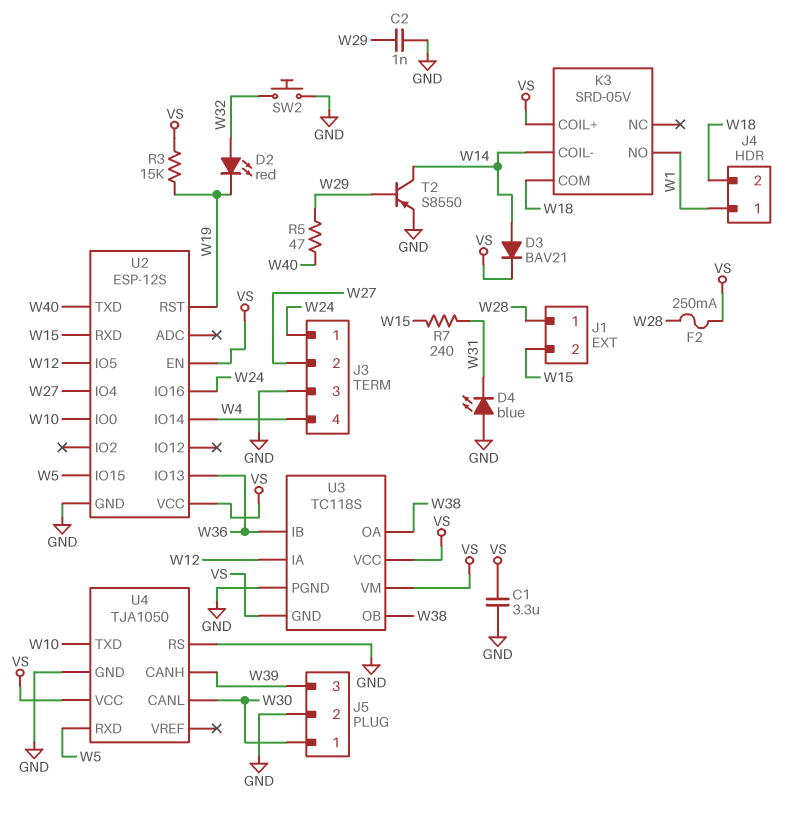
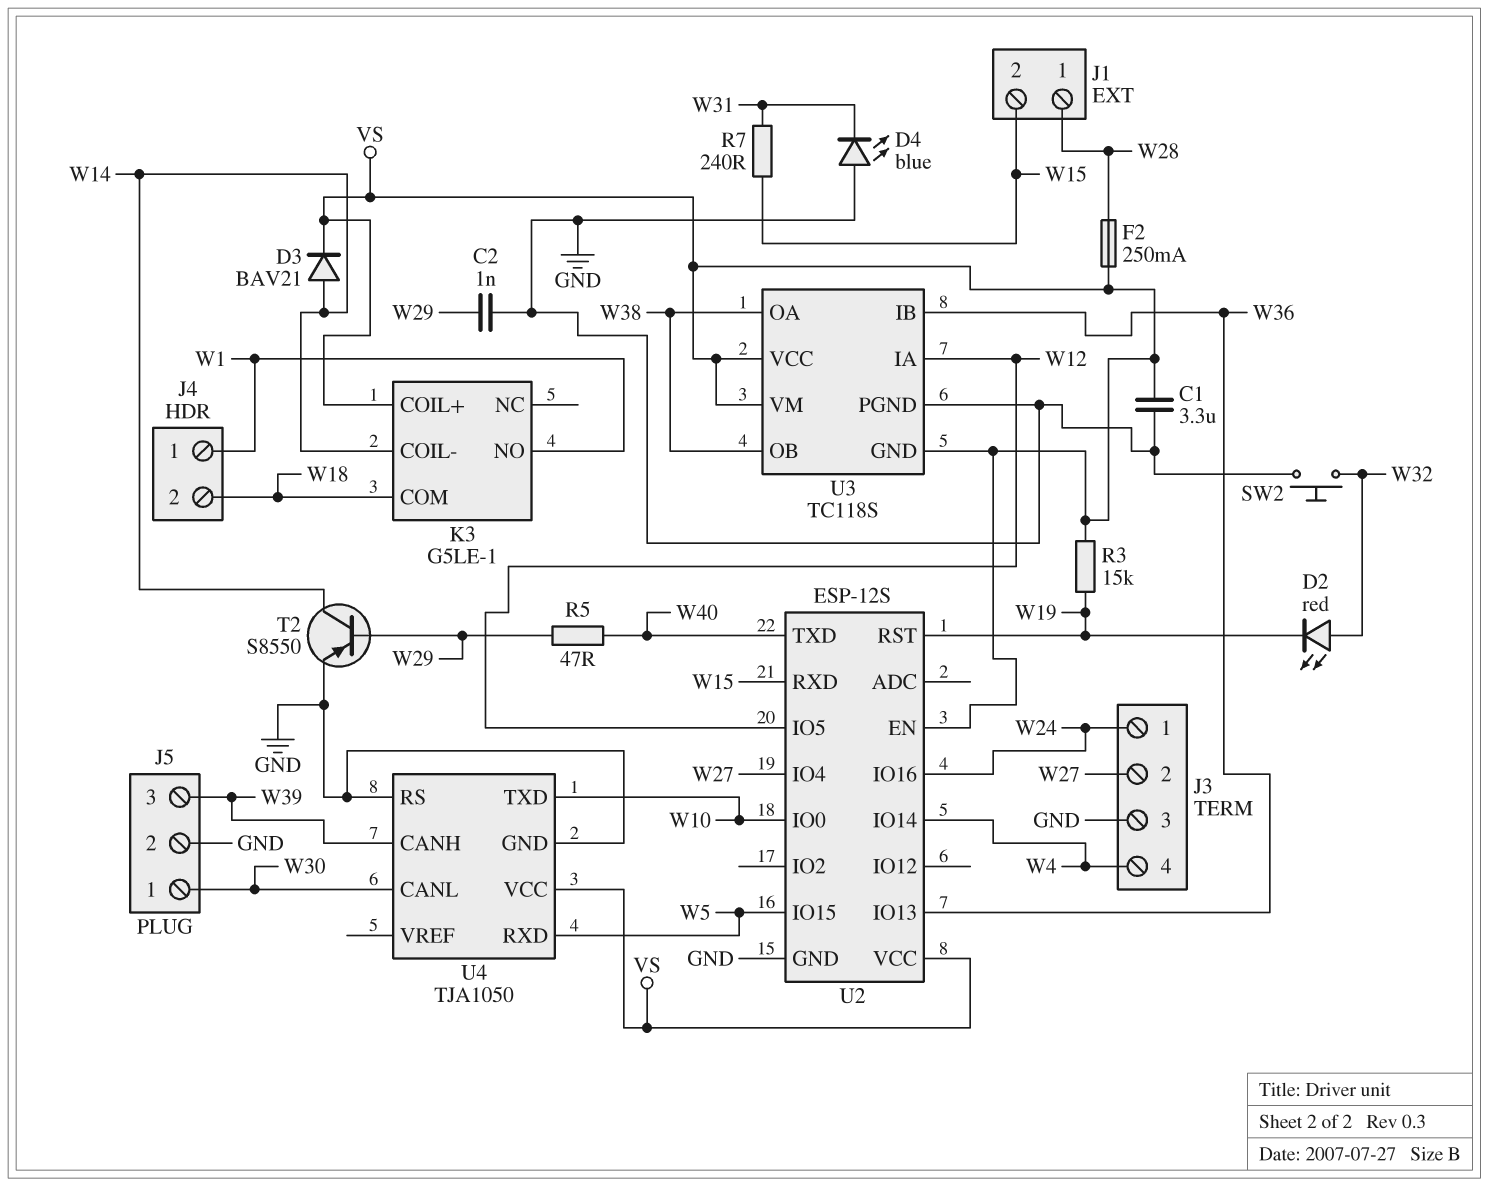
K3: SRD-05V -> G5LE-1

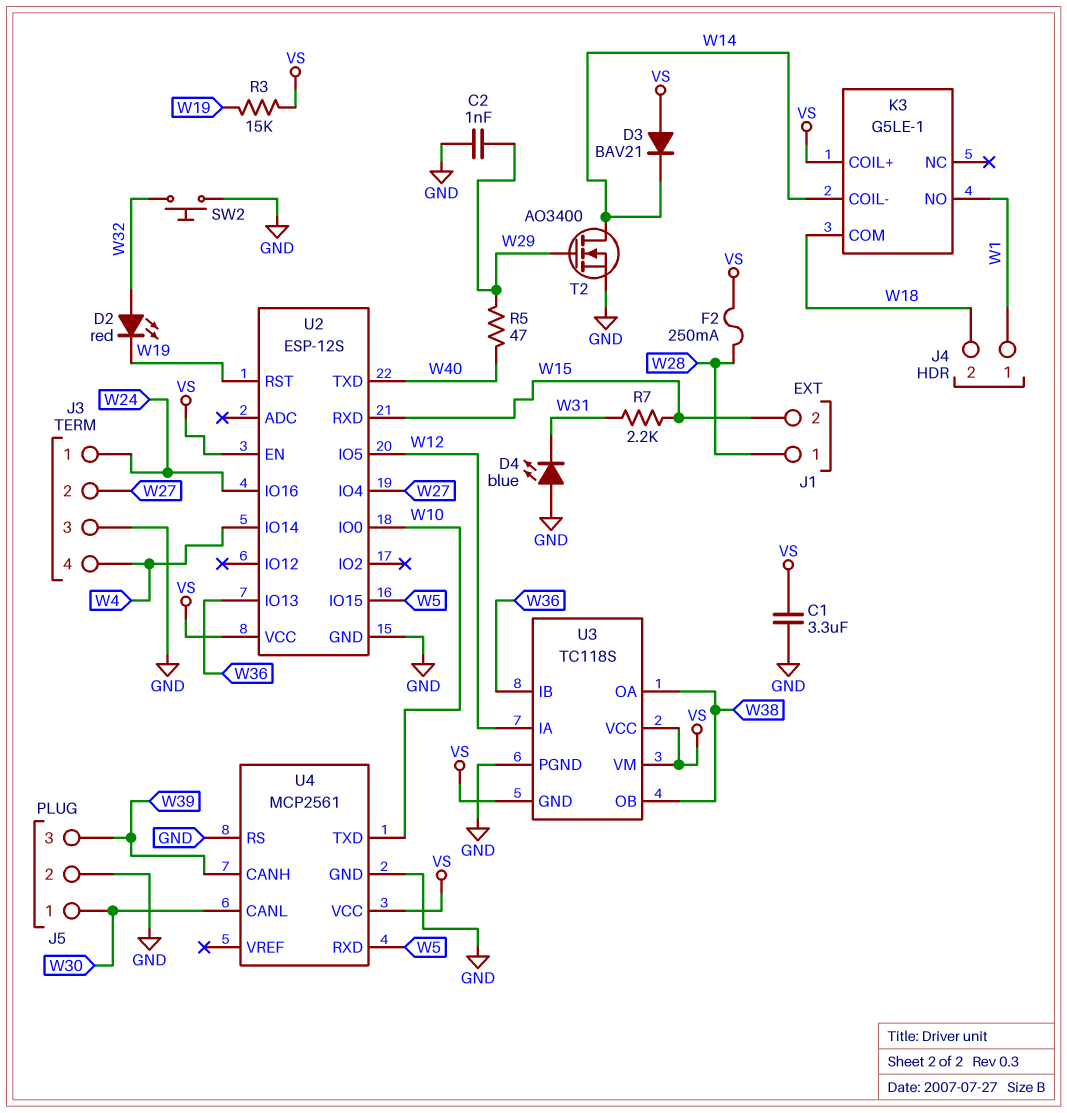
D3: diode BAV21 (A W14, K VS) -> diode BAV21 (A VS, K W14)
R7: 240 (W15, W31) -> 2.2k (W15, W31)
T2: PNP S8550 (B W29, C W14, E GND) -> NMOS AO3400 (G W29, D W14, S GND)
U4: TJA1050 -> MCP2561

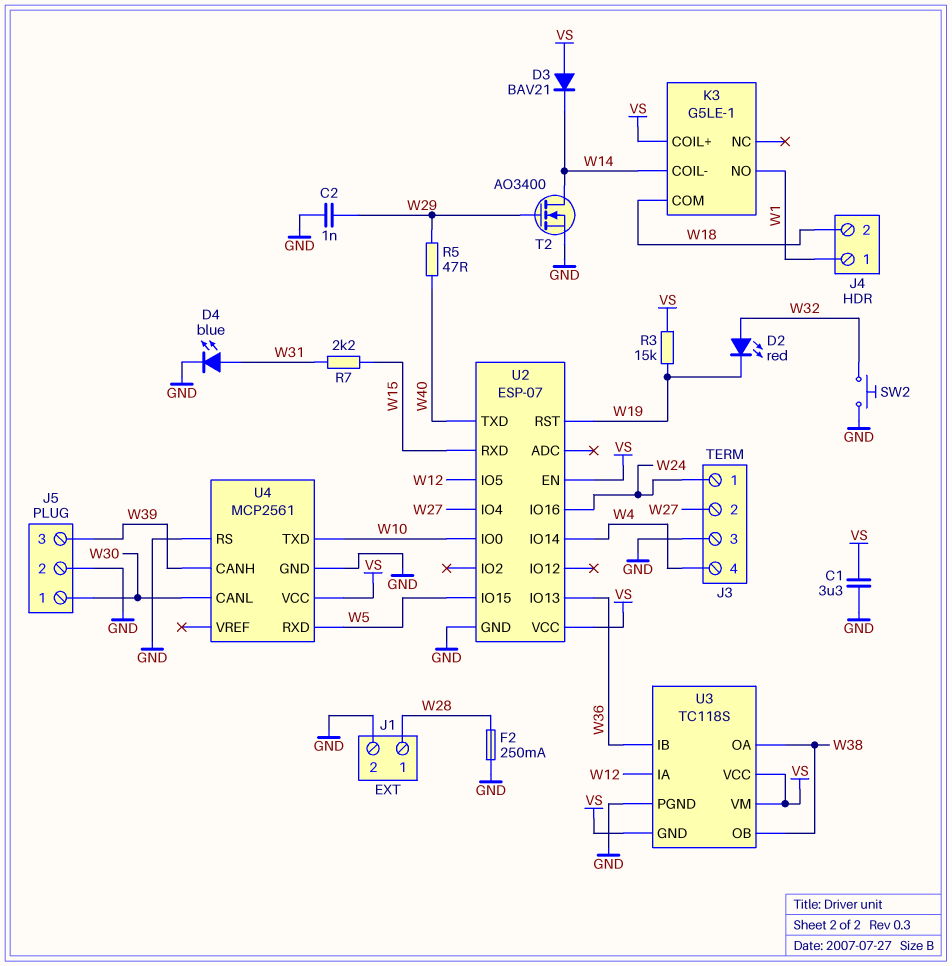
D4: LED blue (A GND, K W31) -> LED blue (A W31, K GND)
F2: 250mA (VS, W28) -> 250mA (GND, W28)
J1 pin 2: W15 -> GND
U2: ESP-12S -> ESP-07

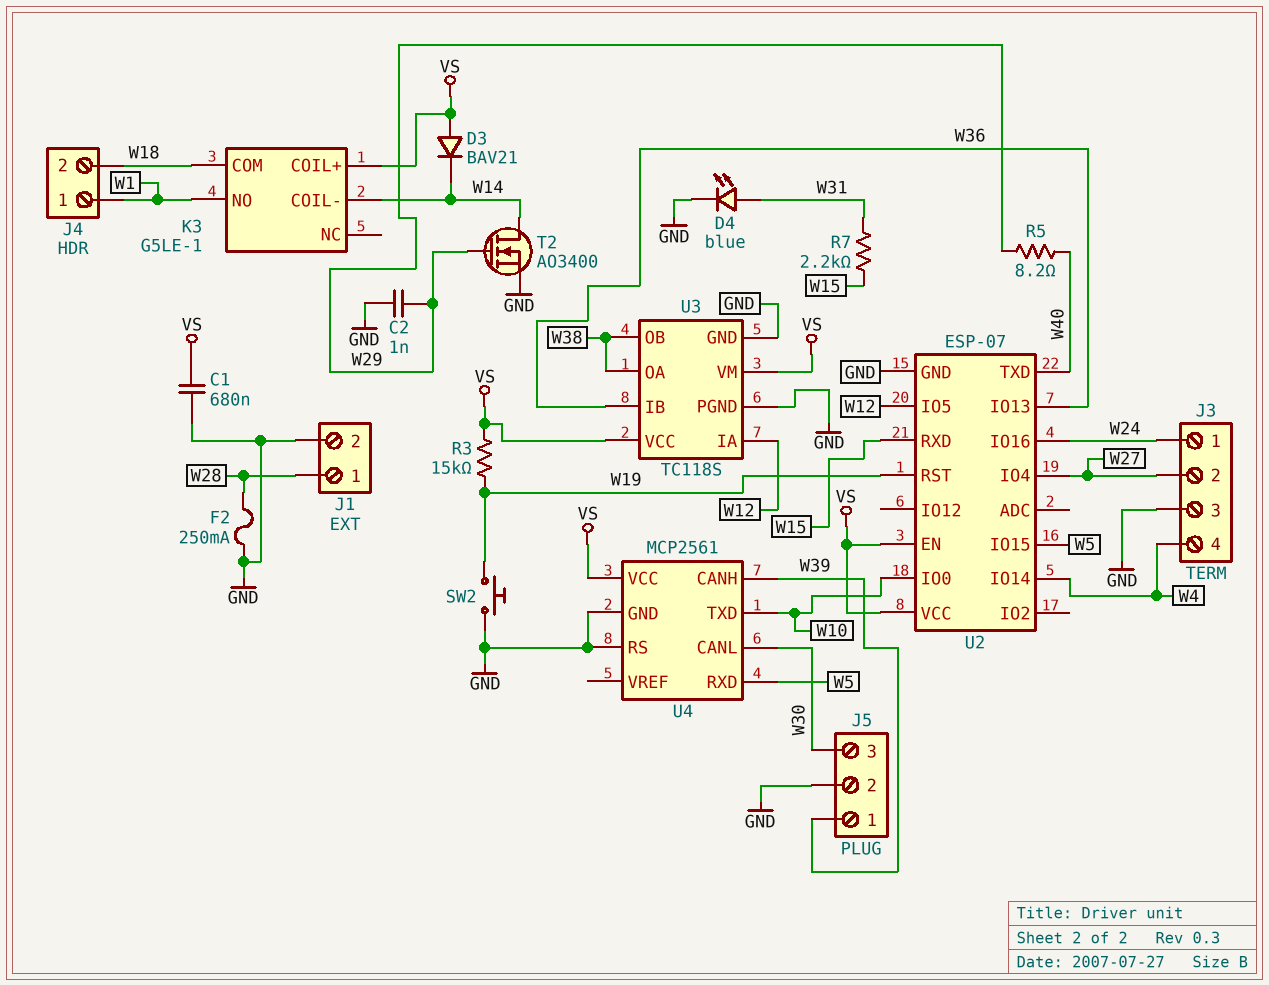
C1: 3.3uF (GND, VS) -> 680nF (GND, VS)
D2: LED red (A W32, K W19) -> none
J5 pin 1: W30 -> W39
J5 pin 3: W39 -> W30
R5: 47 (W29, W40) -> 8.2 (W29, W40)
SW2: button (GND, W32) -> button (GND, W19)
U3 pin GND: VS -> GND

